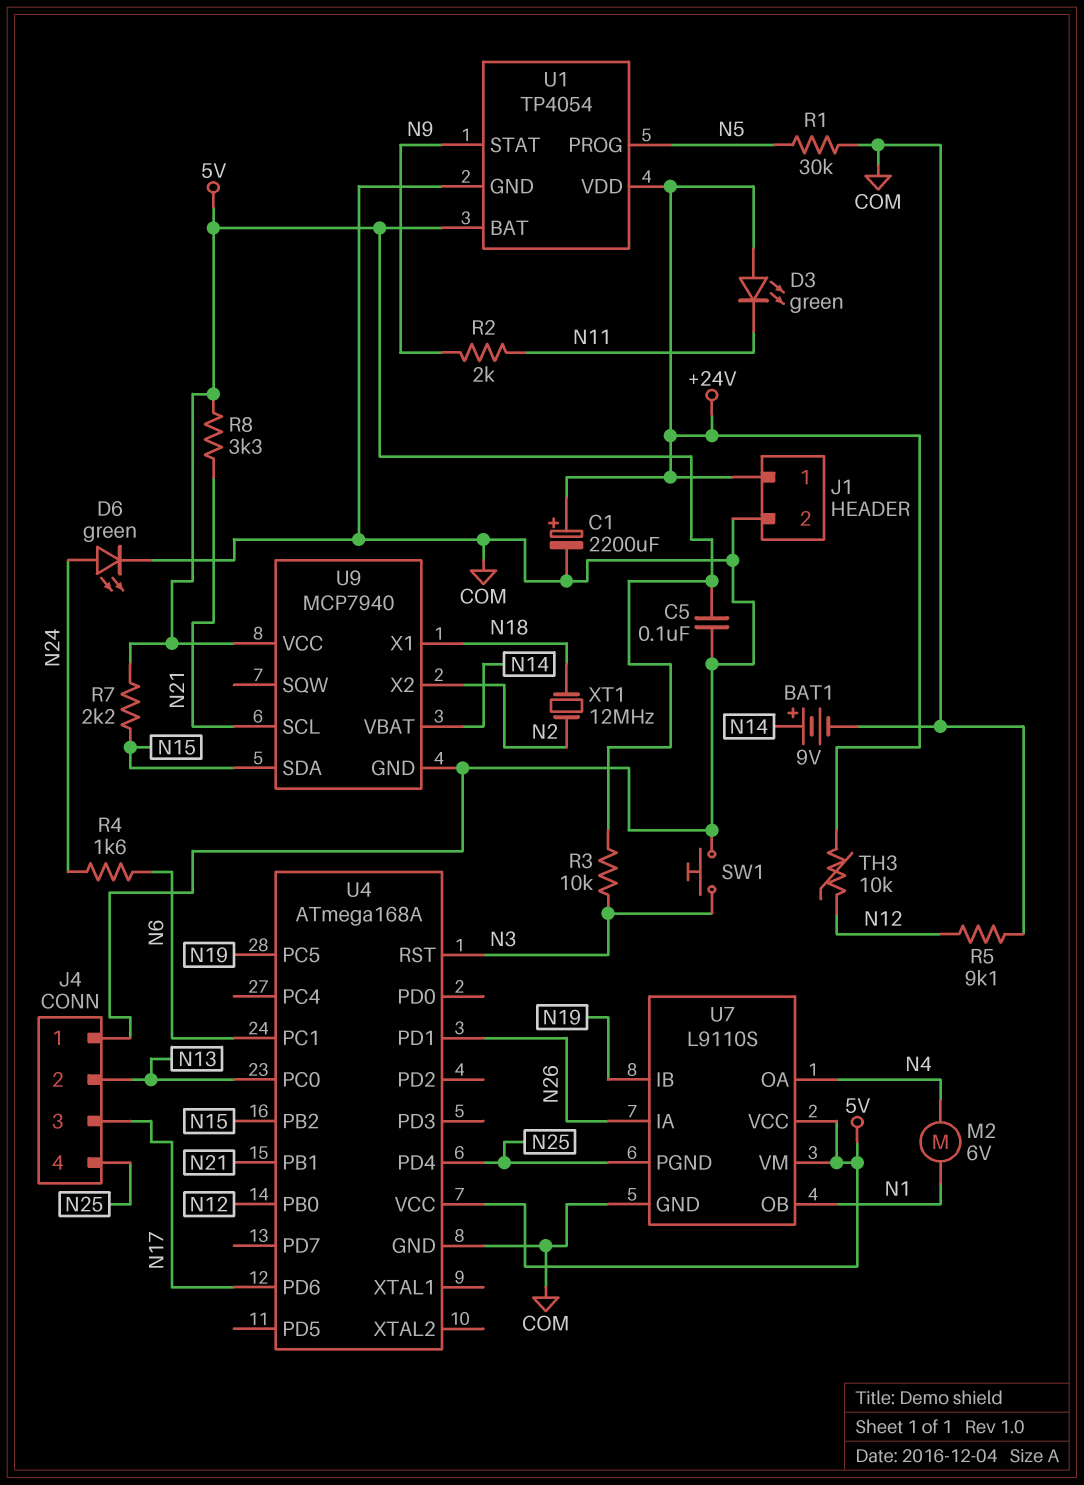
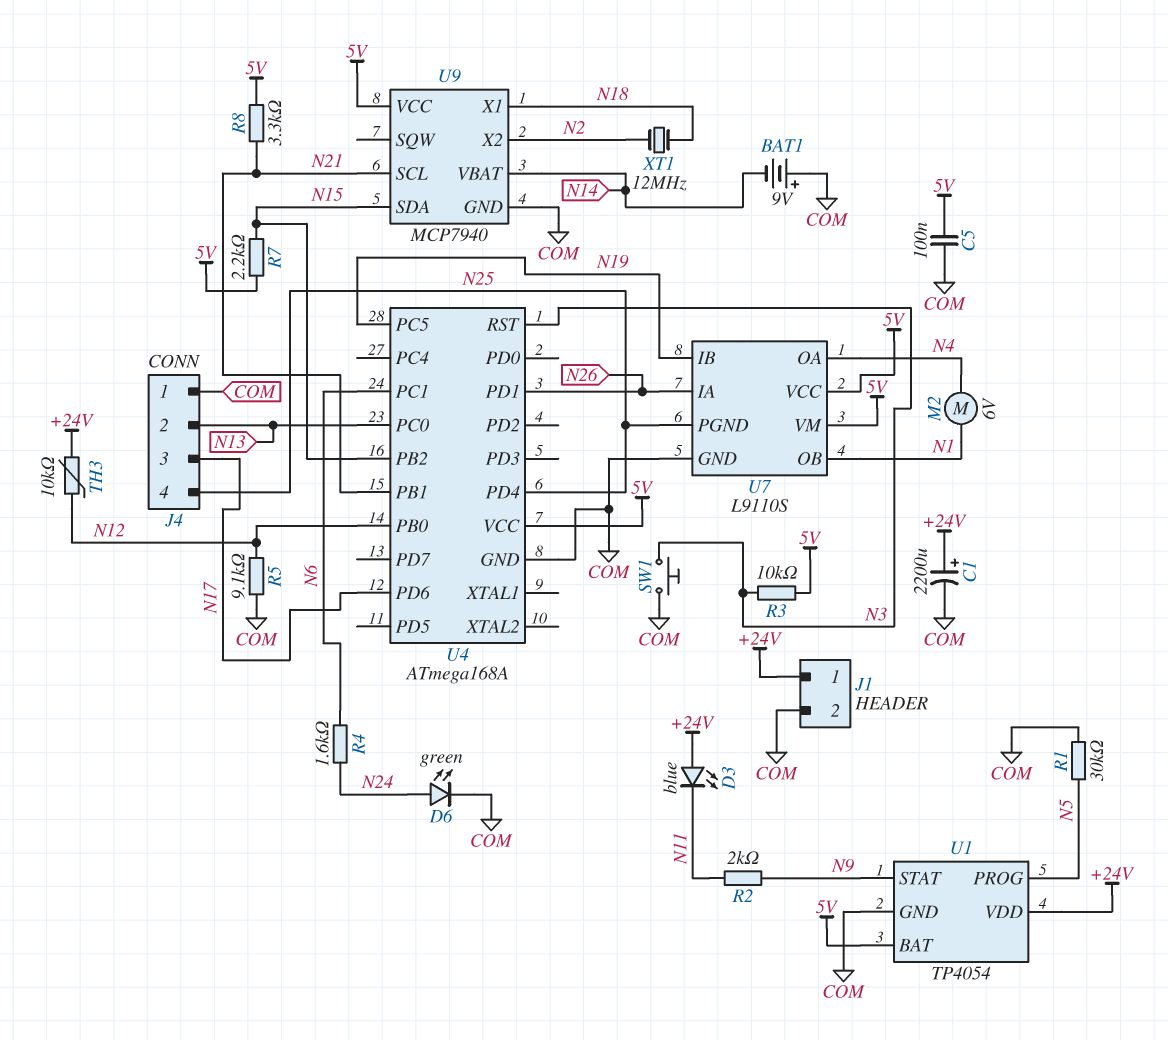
BAT1: 9V (plus N14, minus COM) -> 9V (plus COM, minus N14)
D3: LED green (A +24V, K N11) -> LED blue (A +24V, K N11)

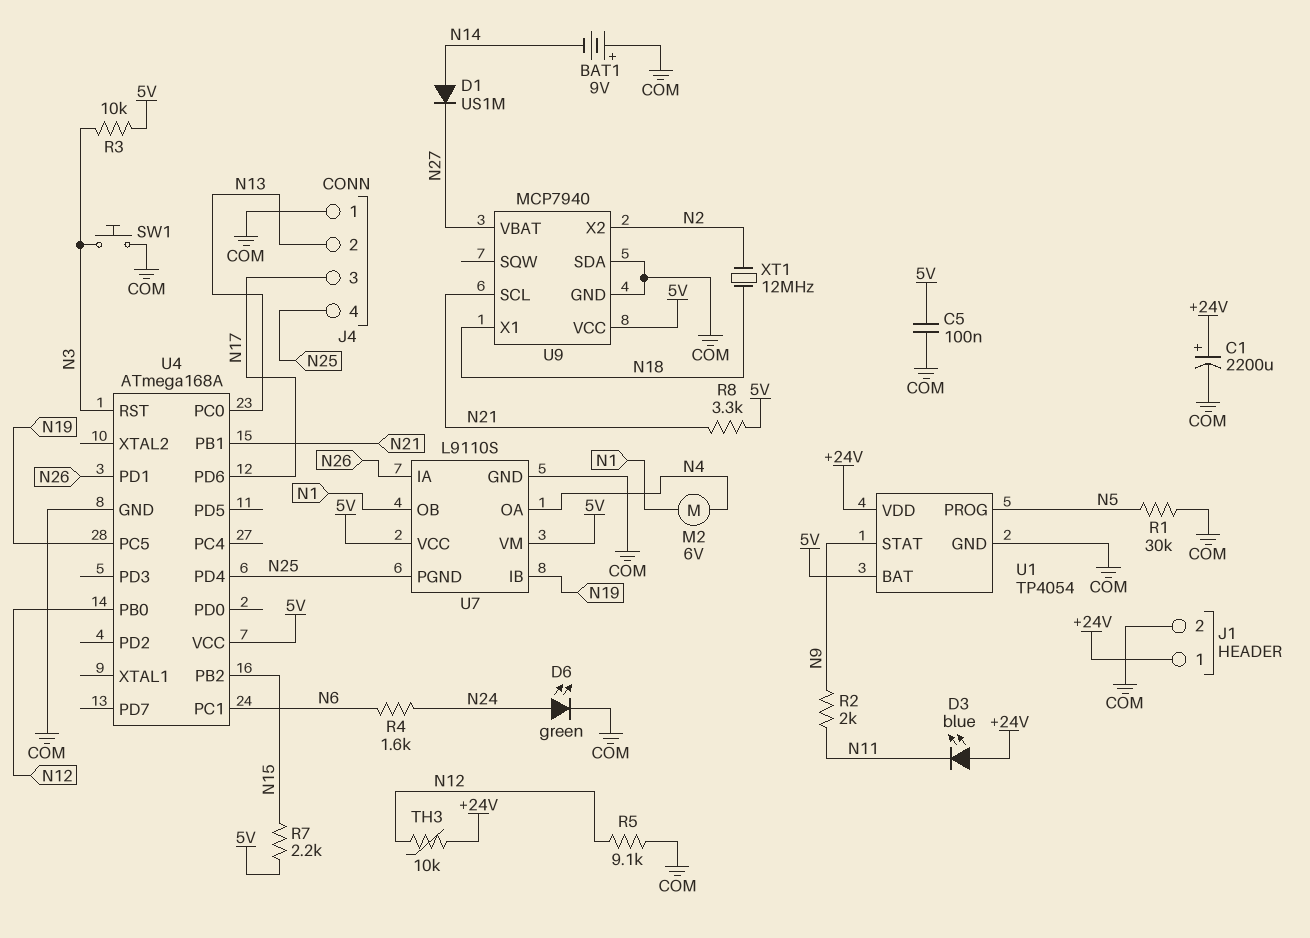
D1: none -> diode US1M (A N14, K N27)
U9 pin SDA: N15 -> COM
U9 pin VBAT: N14 -> N27

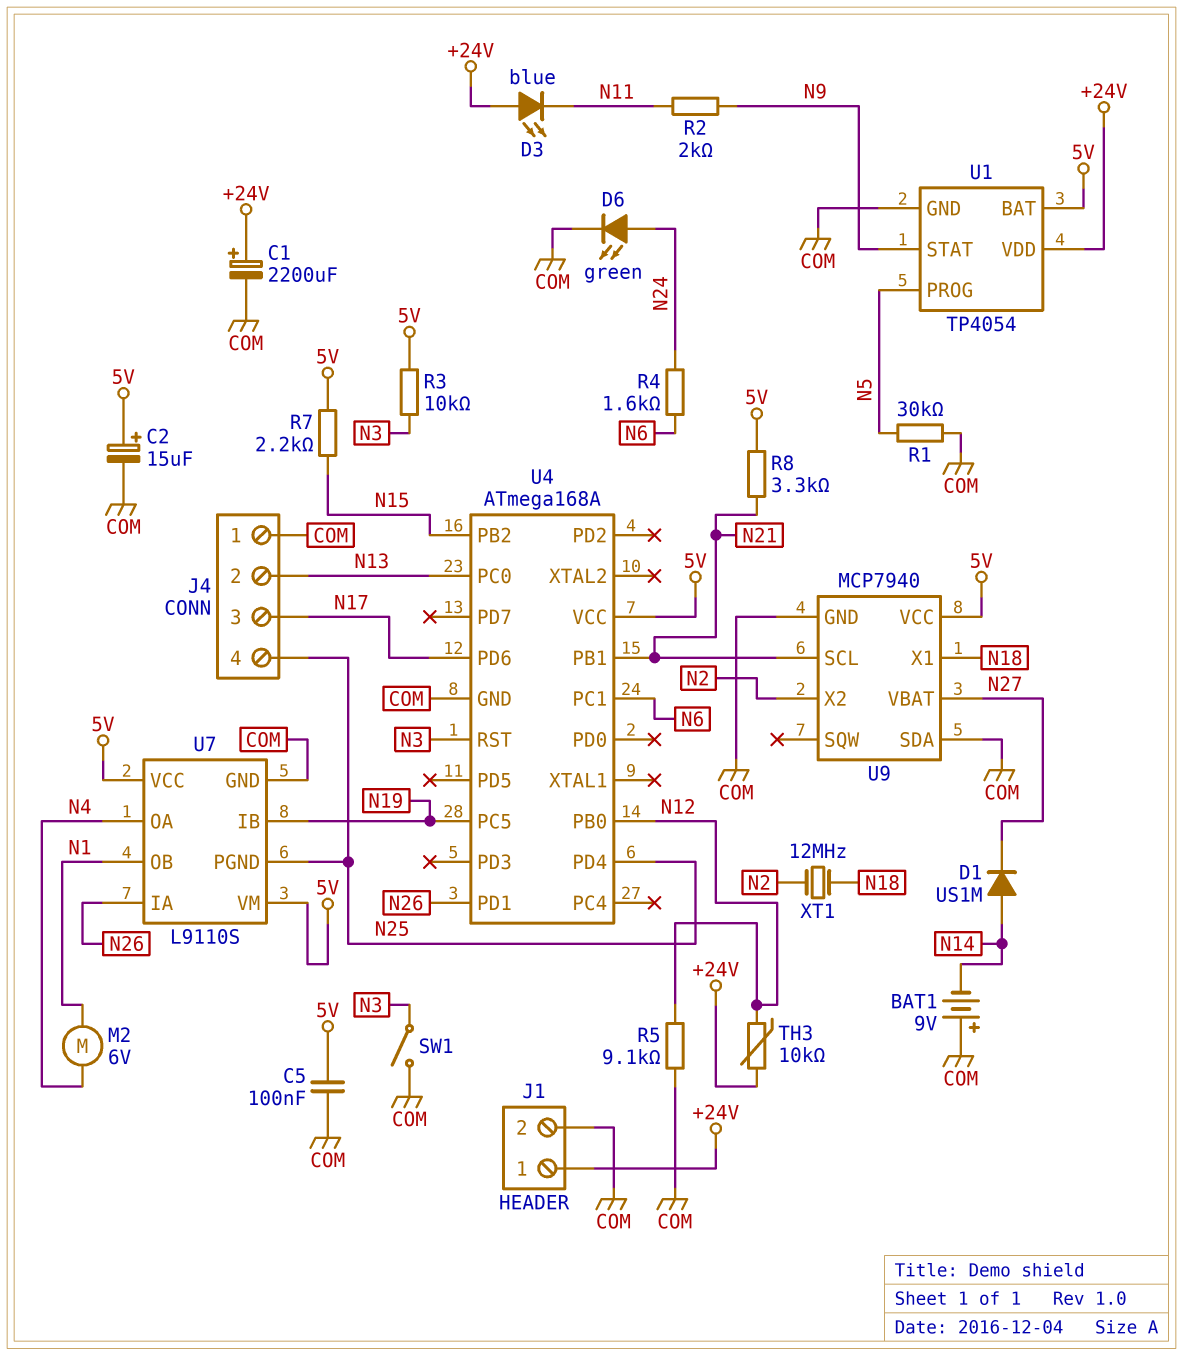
C2: none -> 15uF (plus 5V, minus COM)
SW1: button (COM, N3) -> switch (COM, N3)

